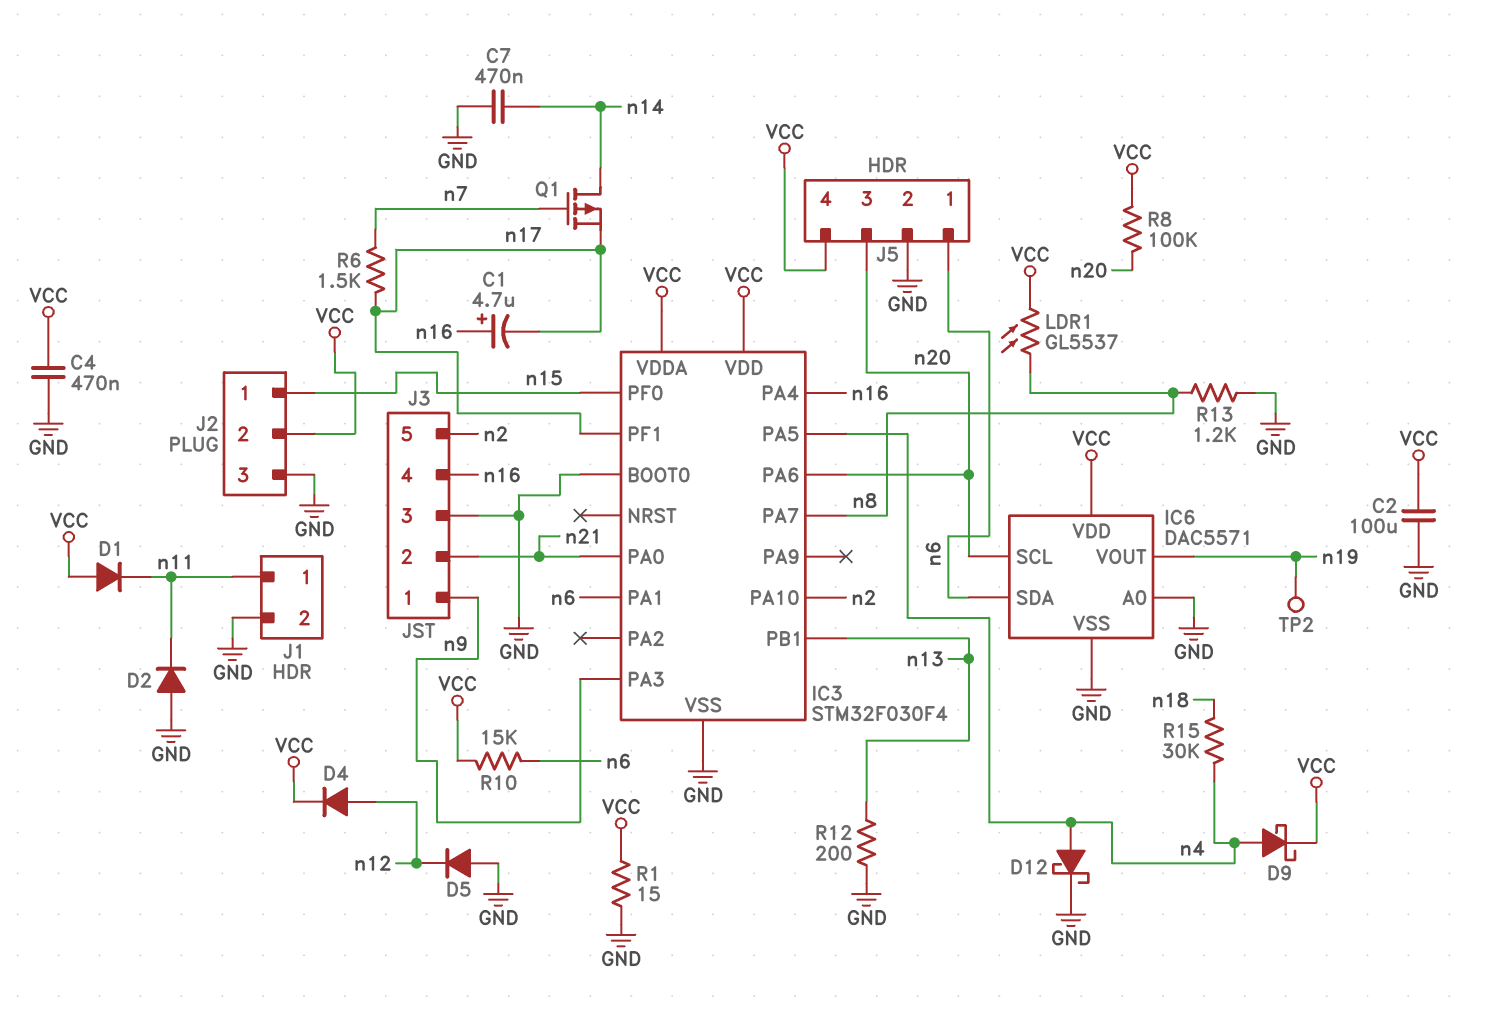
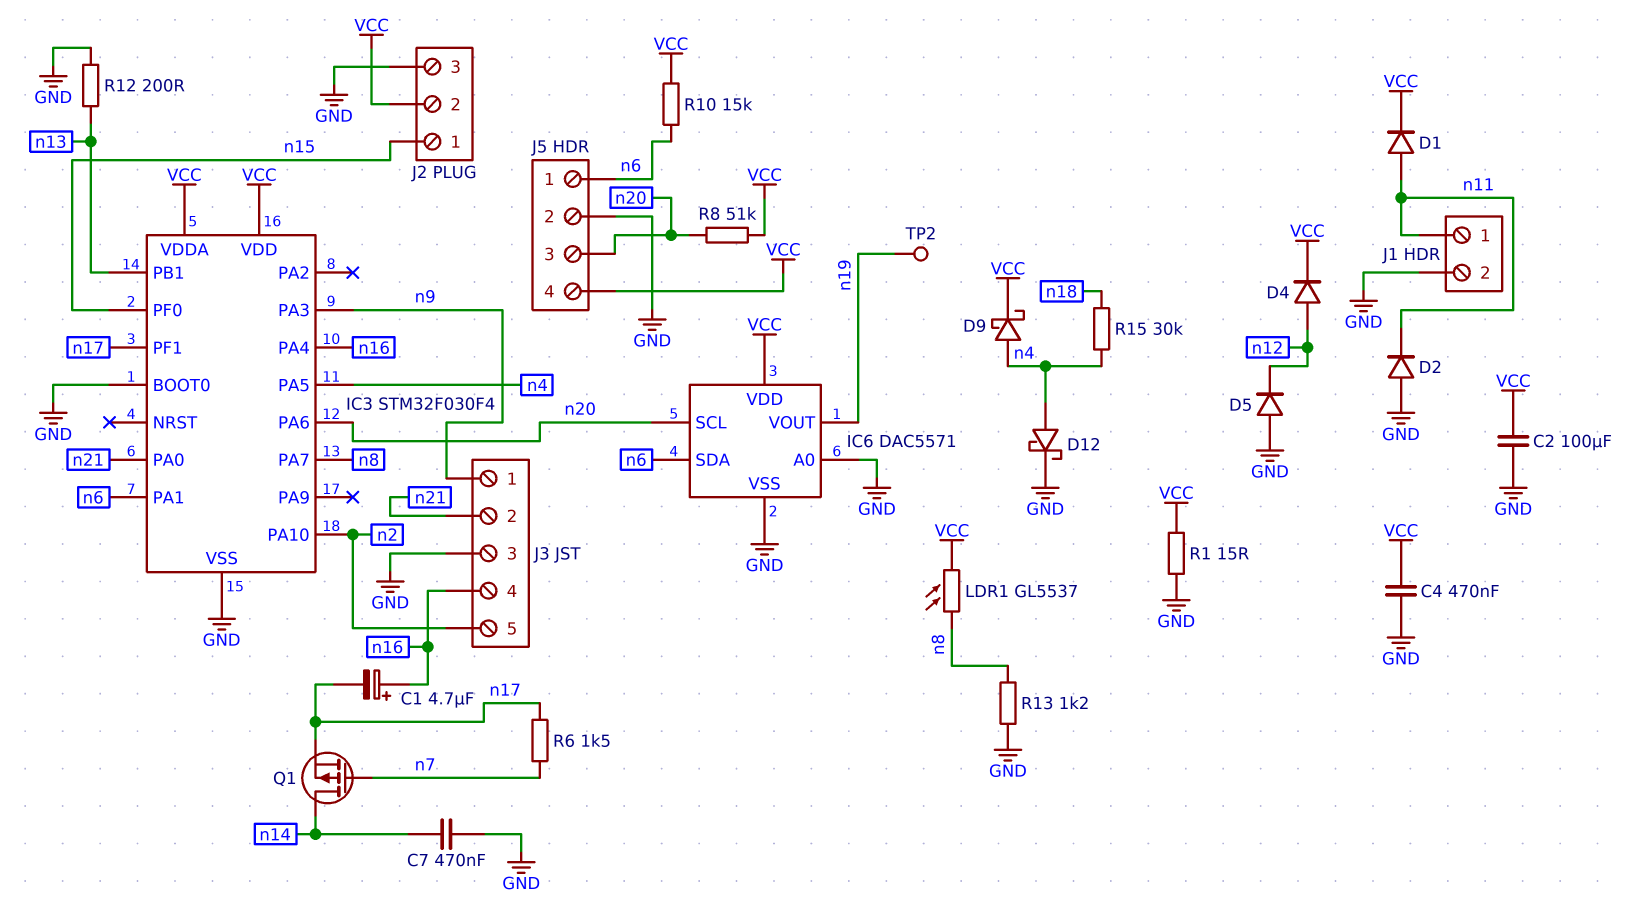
D1: diode (A VCC, K n11) -> diode (A n11, K VCC)
R8: 100k (VCC, n20) -> 51k (VCC, n20)

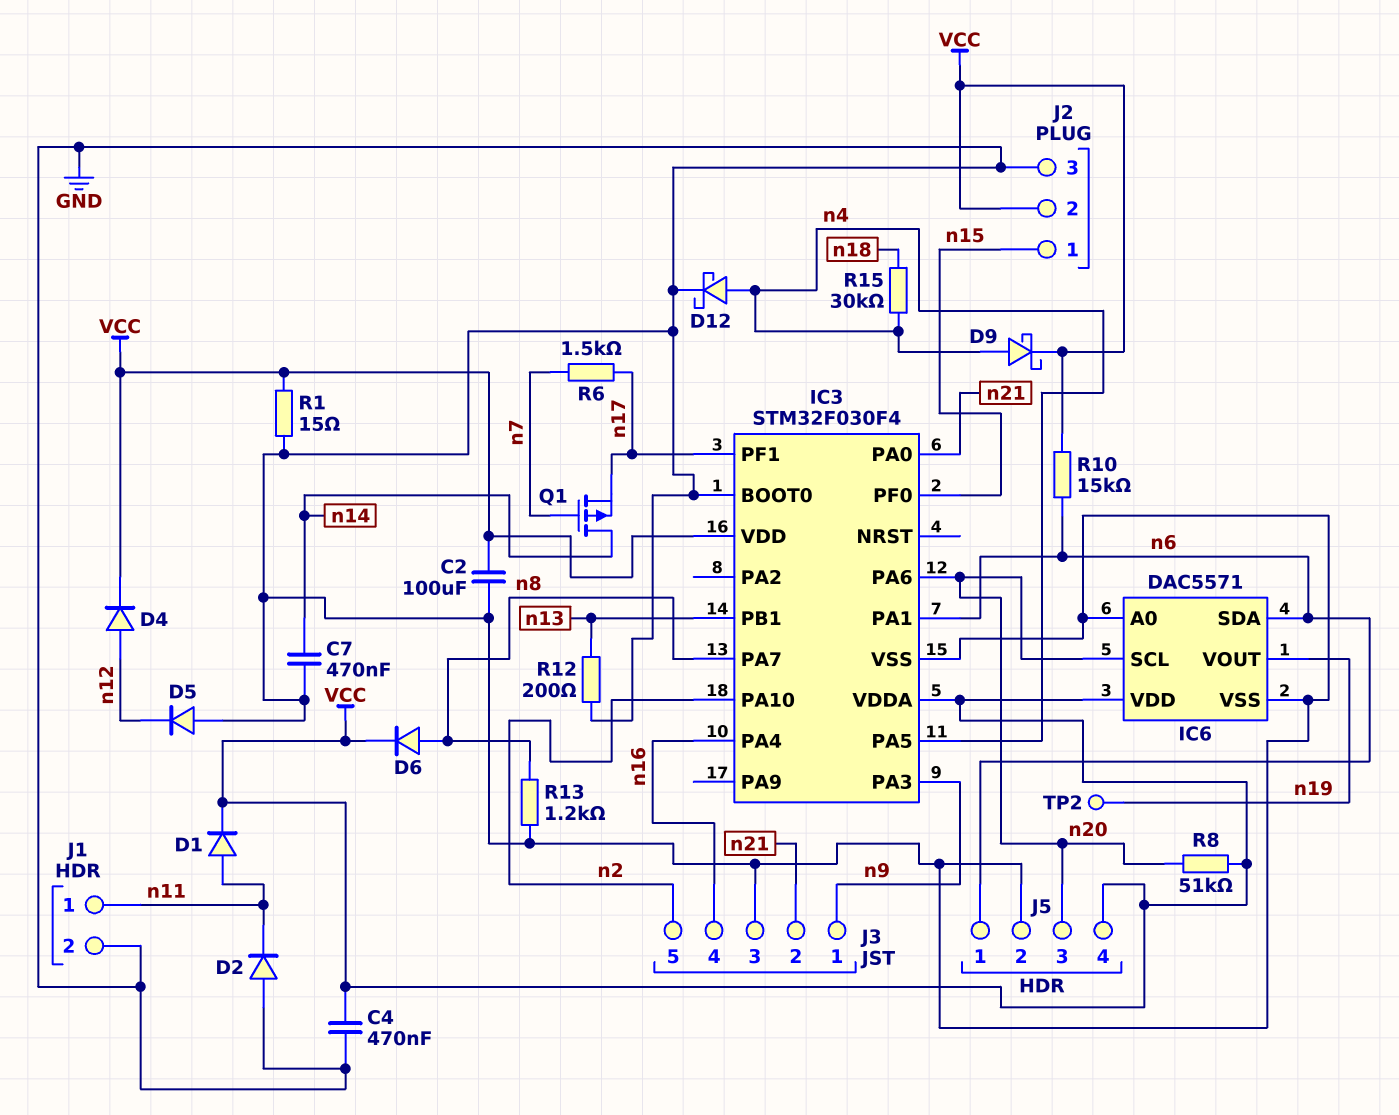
C1: 4.7uF (plus n16, minus n17) -> none
D6: none -> diode (A n8, K VCC)
LDR1: GL5537 (VCC, n8) -> none

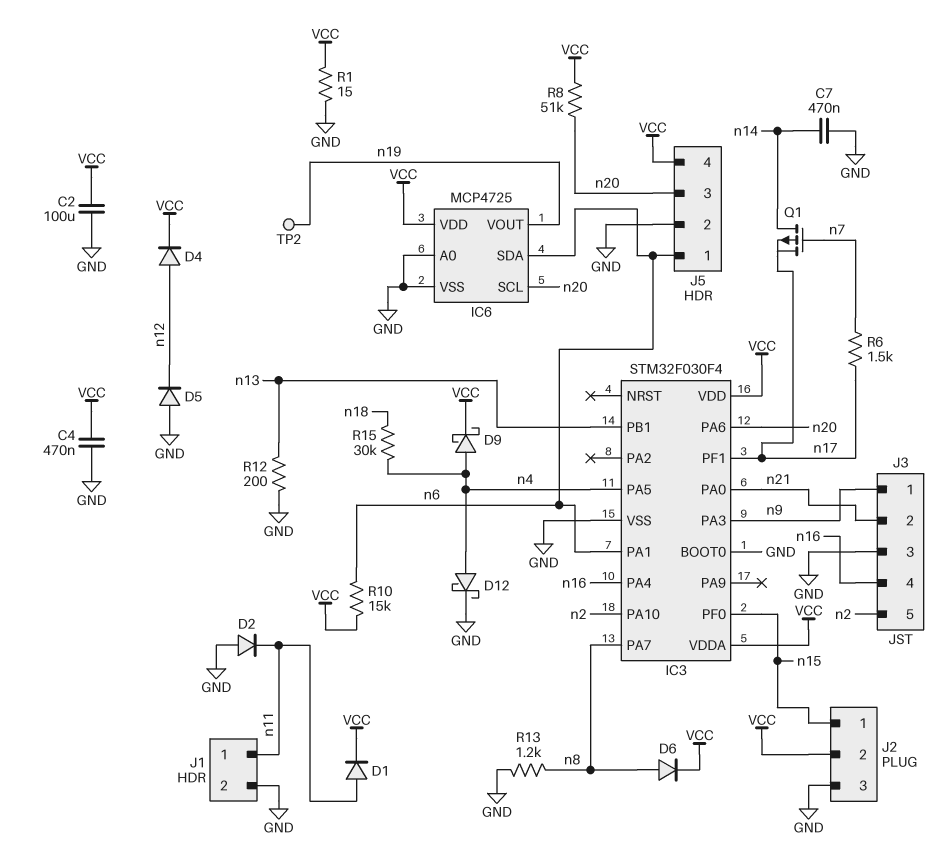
IC6: DAC5571 -> MCP4725

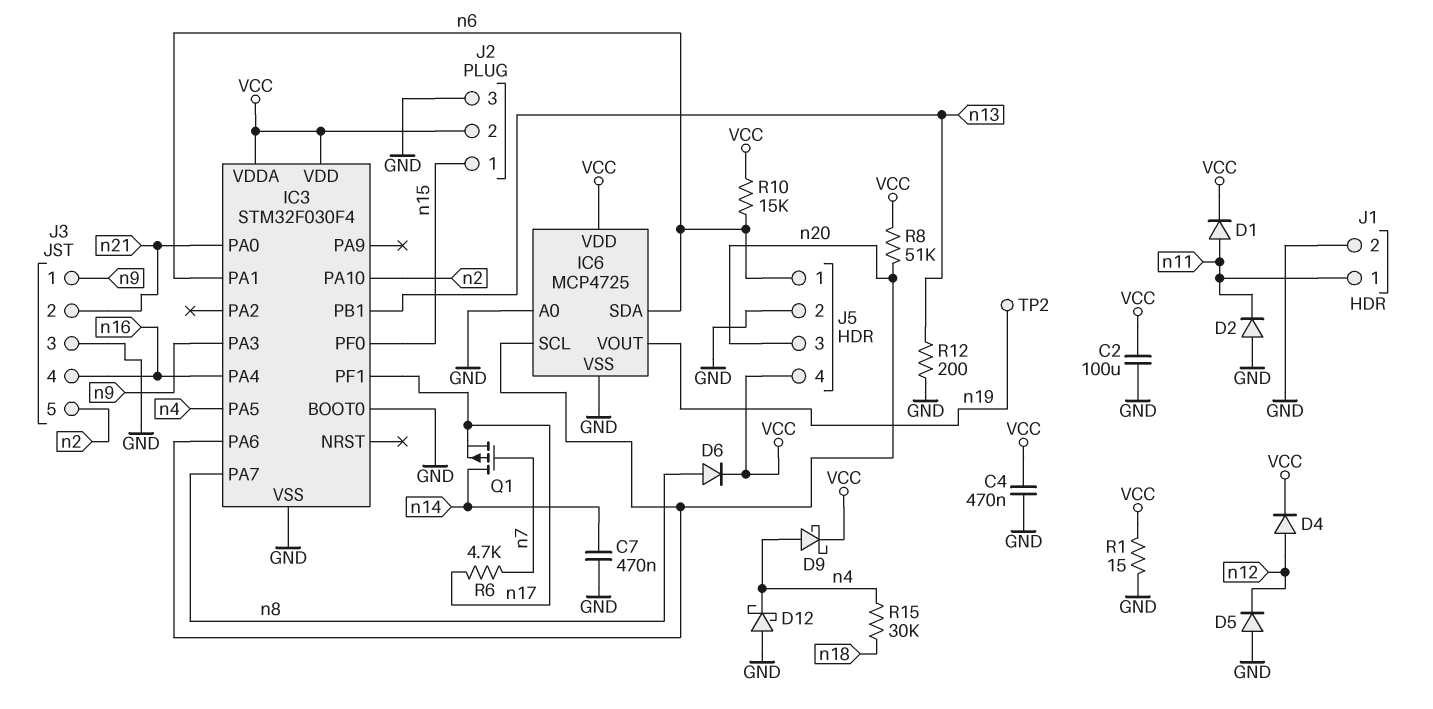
D12: schottky (A n4, K GND) -> schottky (A GND, K n4)
R6: 1.5k (n7, n17) -> 4.7k (n7, n17)
R13: 1.2k (GND, n8) -> none

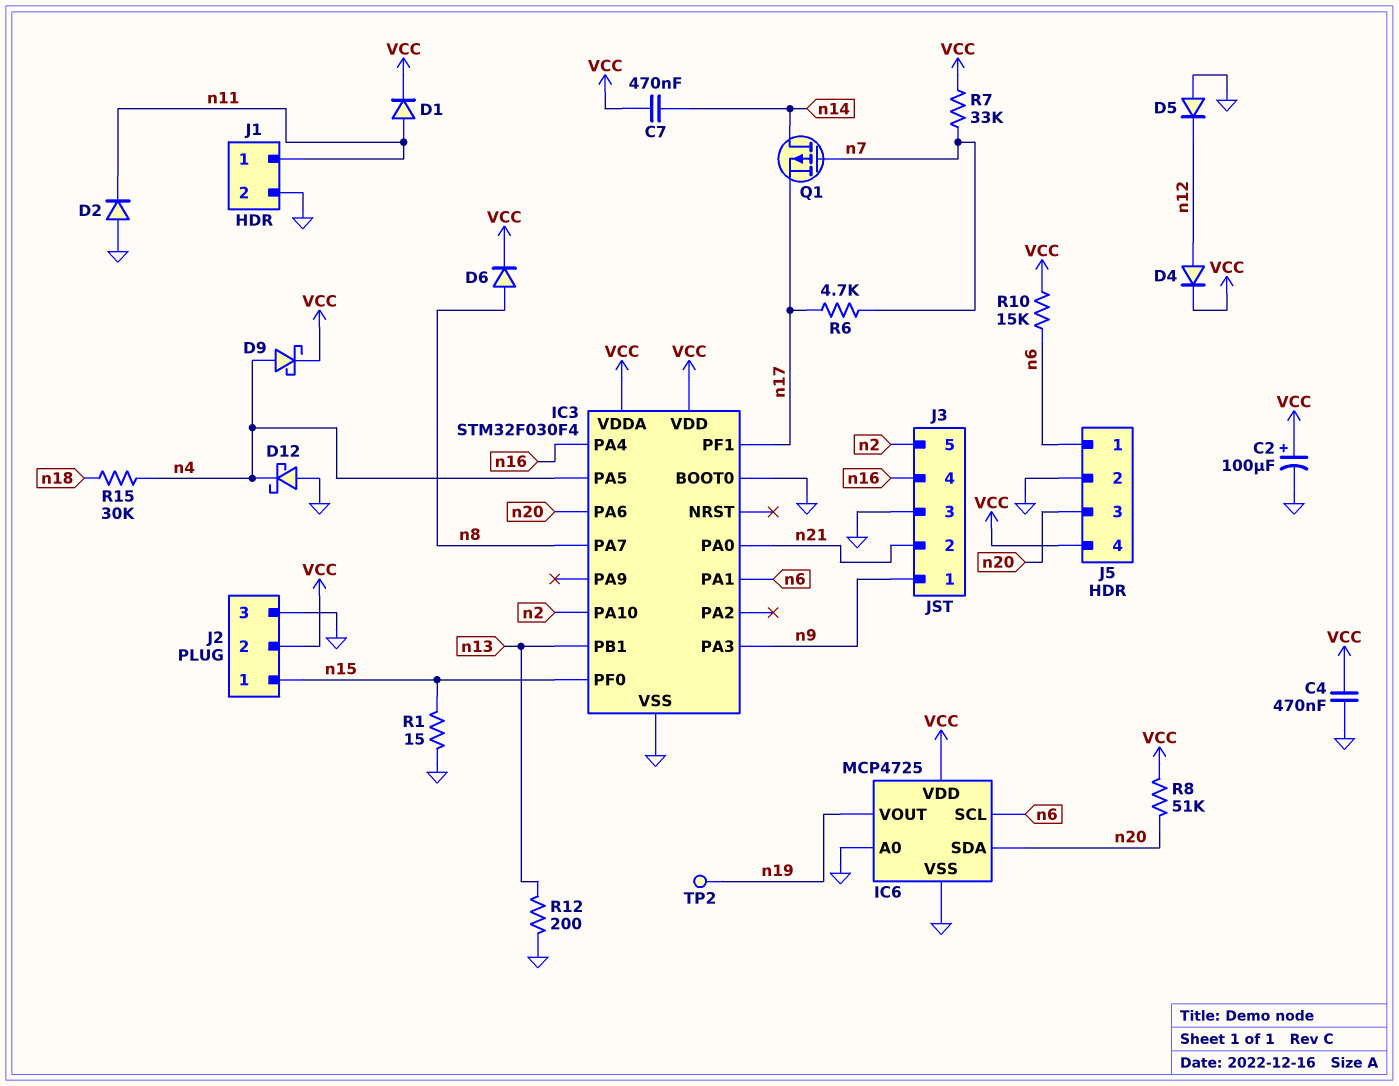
C2: 100uF (GND, VCC) -> 100uF (plus VCC, minus GND)
C7: 470nF (GND, n14) -> 470nF (VCC, n14)
IC6 pin SCL: n20 -> n6
IC6 pin SDA: n6 -> n20
R1: 15 (GND, VCC) -> 15 (GND, n15)
R7: none -> 33k (VCC, n7)

